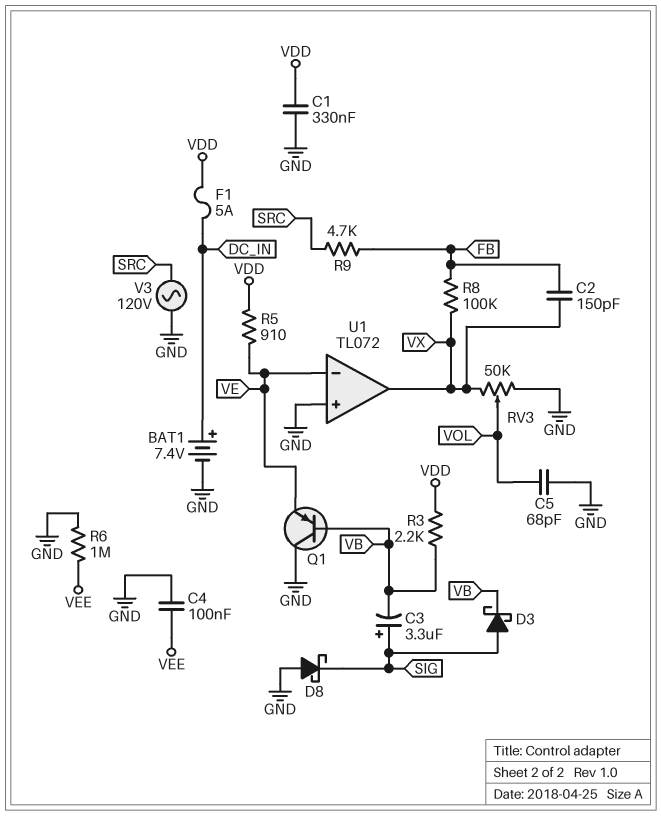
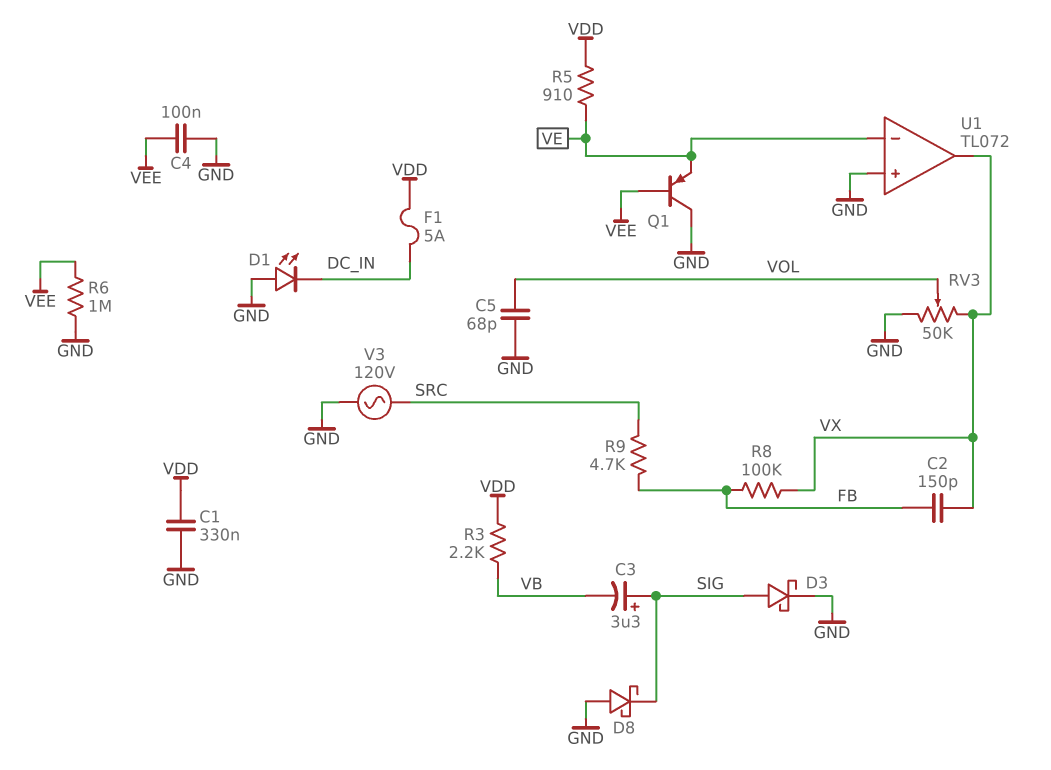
BAT1: 7.4V (plus DC_IN, minus GND) -> none
D1: none -> LED (A GND, K DC_IN)
D3: schottky (A SIG, K VB) -> schottky (A SIG, K GND)
Q1: PNP (B VB, C GND, E VE) -> PNP (B VEE, C GND, E VE)

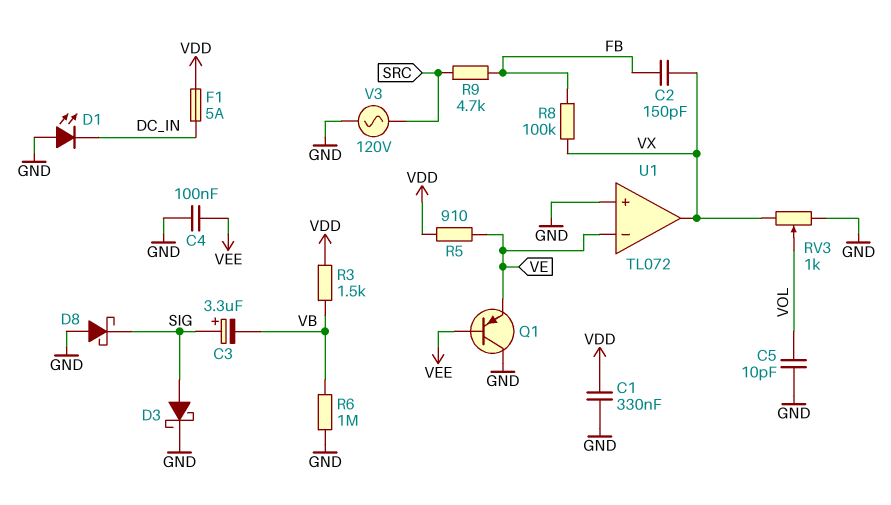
C5: 68pF (GND, VOL) -> 10pF (GND, VOL)
R3: 2.2k (VB, VDD) -> 1.5k (VB, VDD)
R6: 1M (GND, VEE) -> 1M (GND, VB)
RV3: 50k (GND, VX, wiper VOL) -> 1k (GND, VX, wiper VOL)

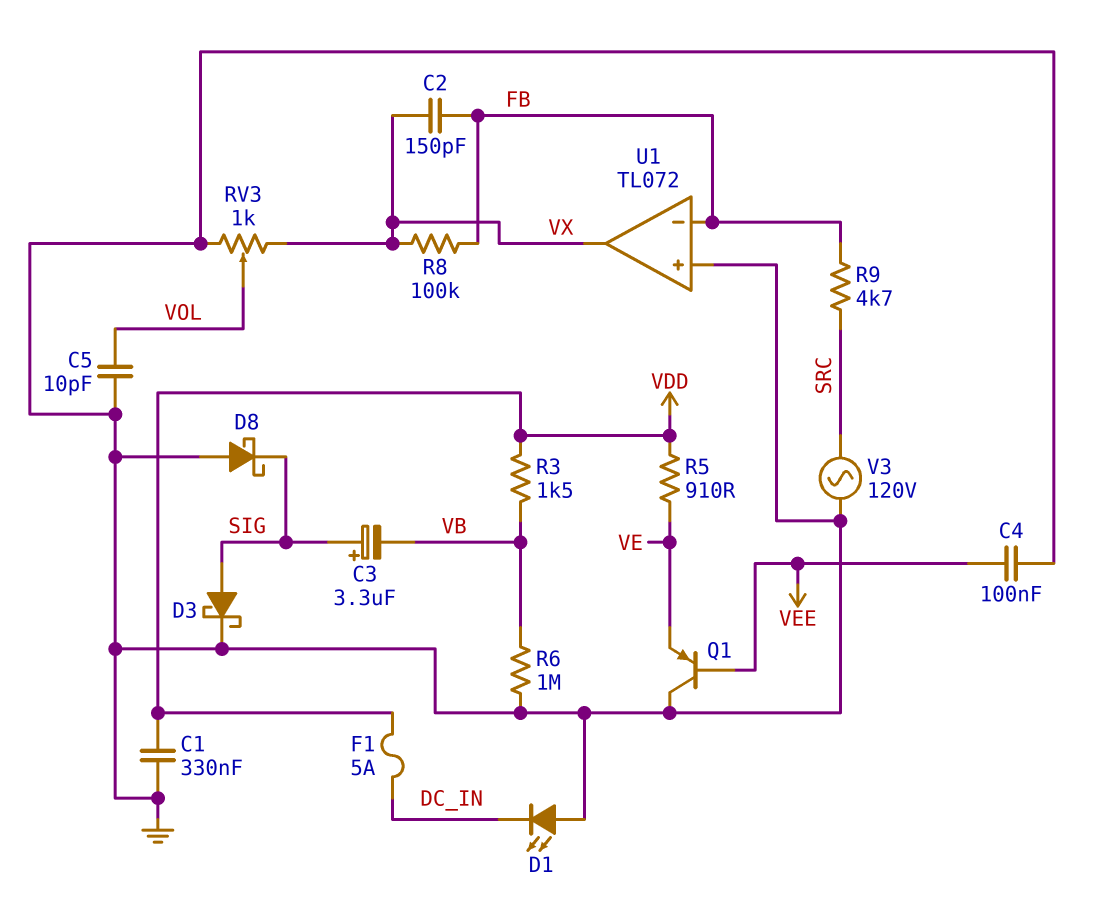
U1 pin in-: VE -> FB

